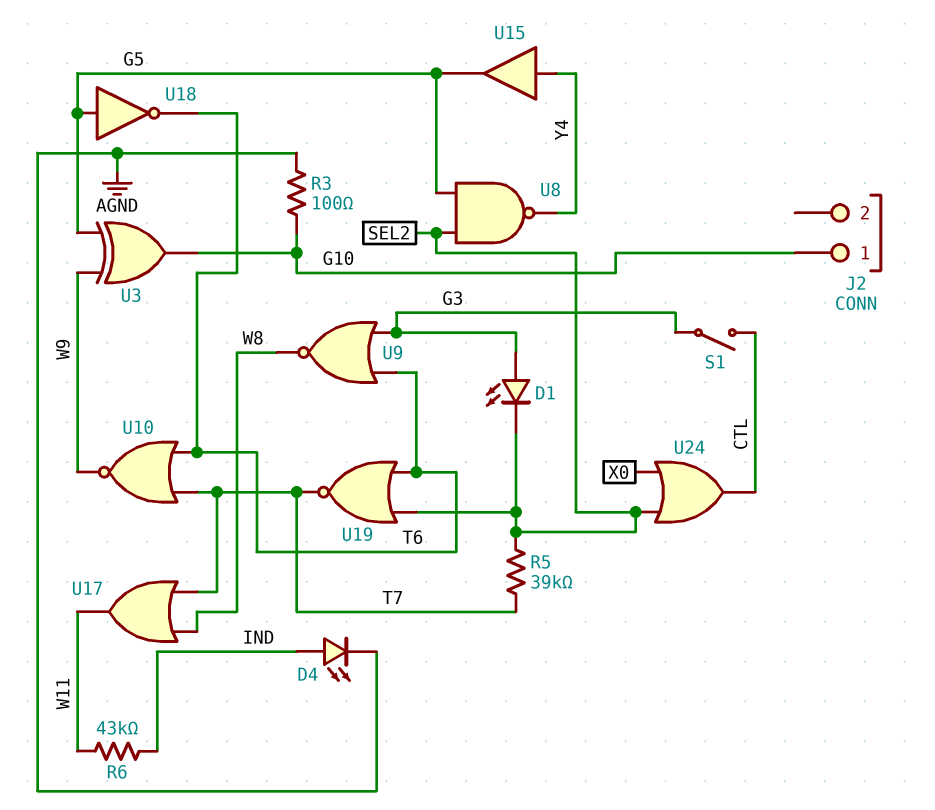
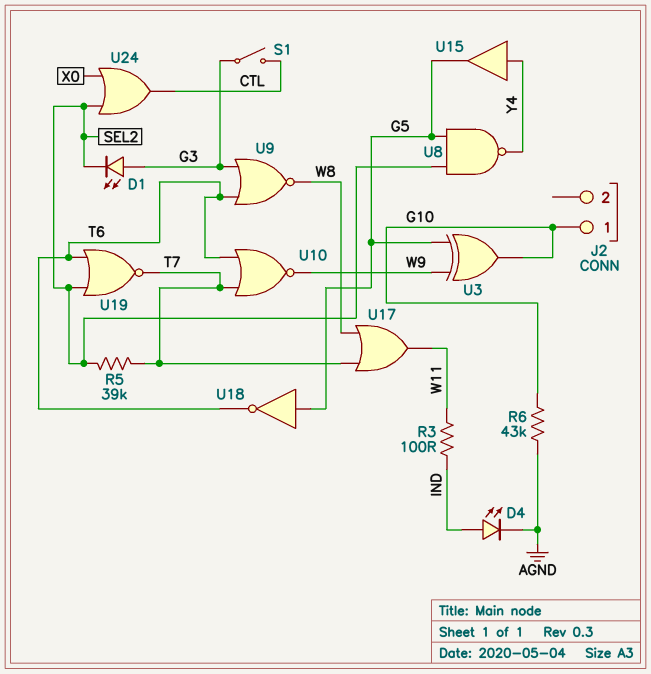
R3: 100 (AGND, G10) -> 100 (IND, W11)
R6: 43k (IND, W11) -> 43k (AGND, G10)

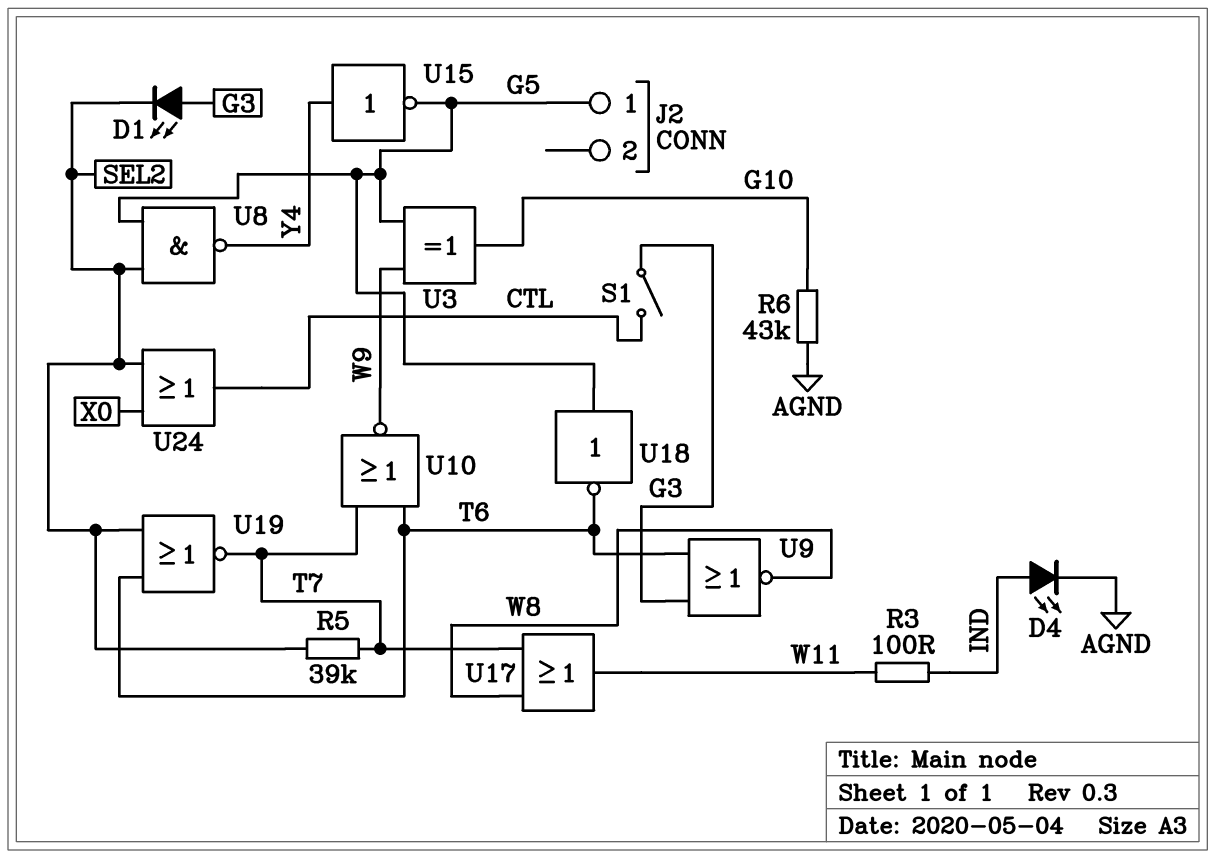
J2 pin 1: G10 -> G5
U15: buffer (in Y4, out G5) -> NOT (in Y4, out G5)

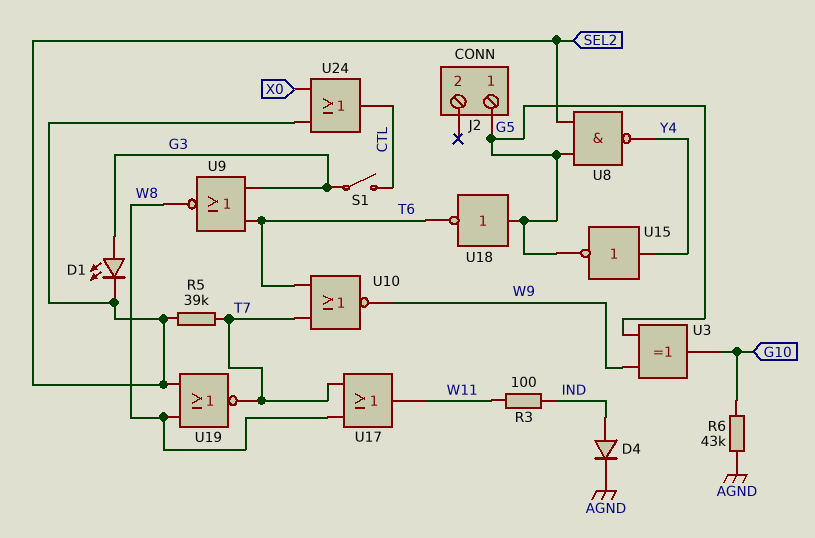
D4: LED (A IND, K AGND) -> diode (A IND, K AGND)
U19: NOR (in SEL2, in T6, out T7) -> NOR (in SEL2, in W8, out T7)

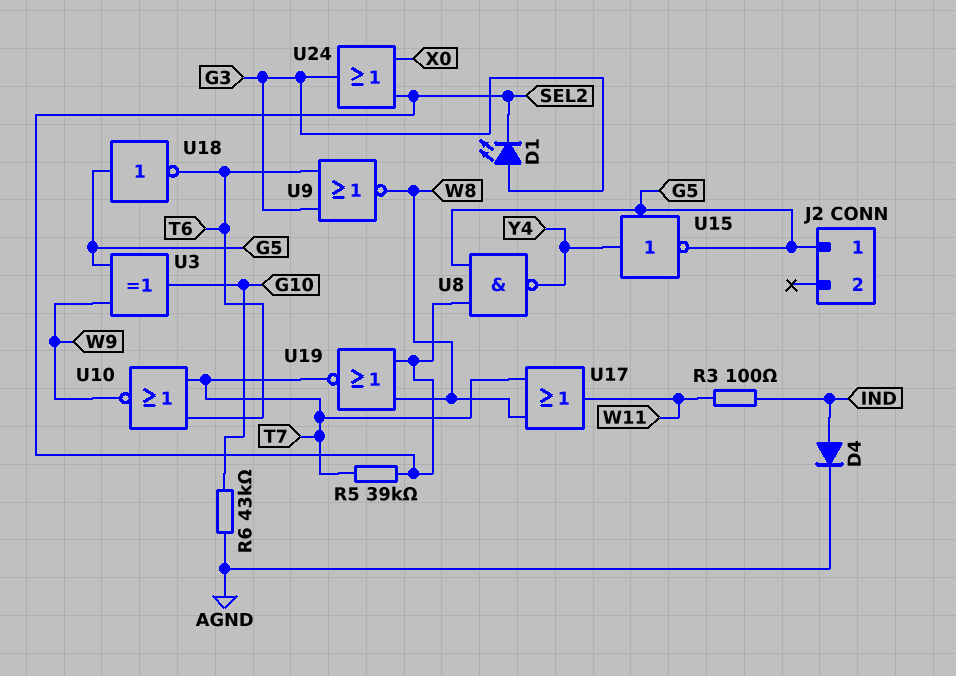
S1: switch (CTL, G3) -> none
U24: OR (in SEL2, in X0, out CTL) -> OR (in SEL2, in X0, out G3)

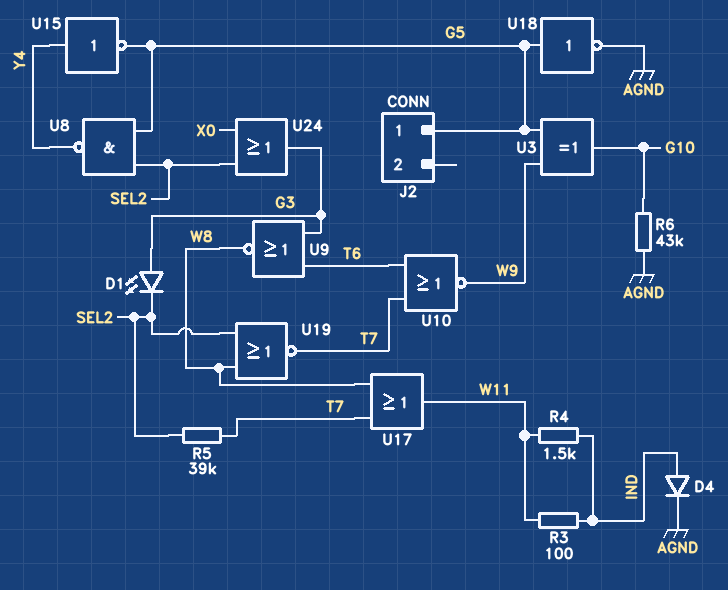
R4: none -> 1.5k (IND, W11)
U18: NOT (in G5, out T6) -> NOT (in G5, out AGND)

